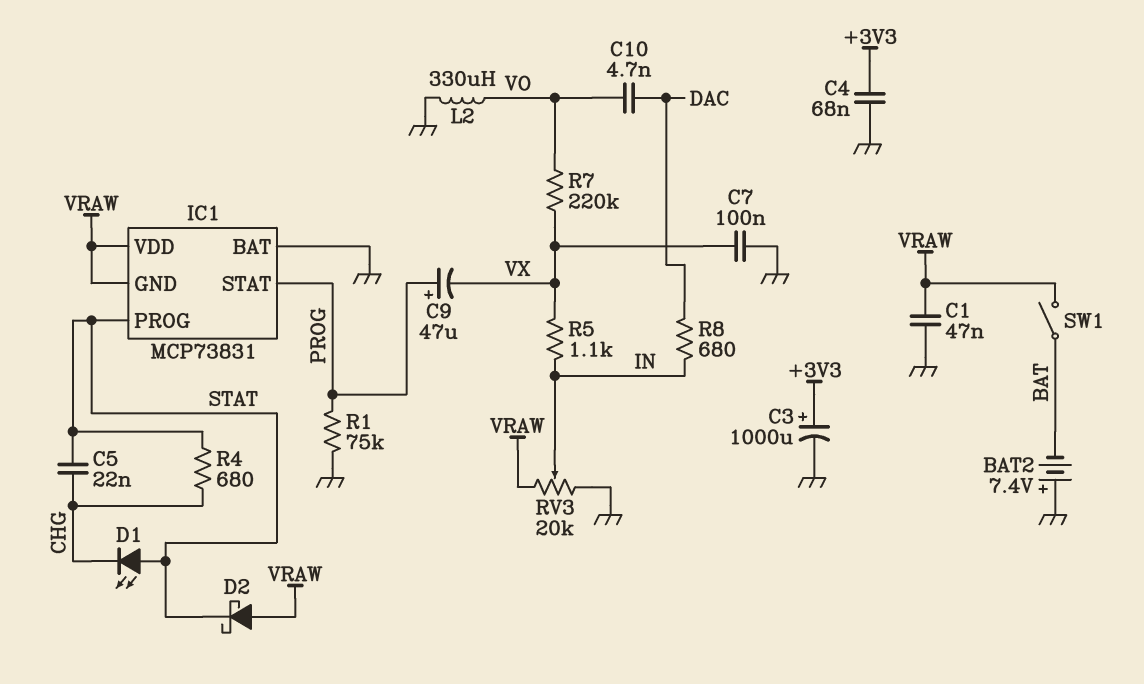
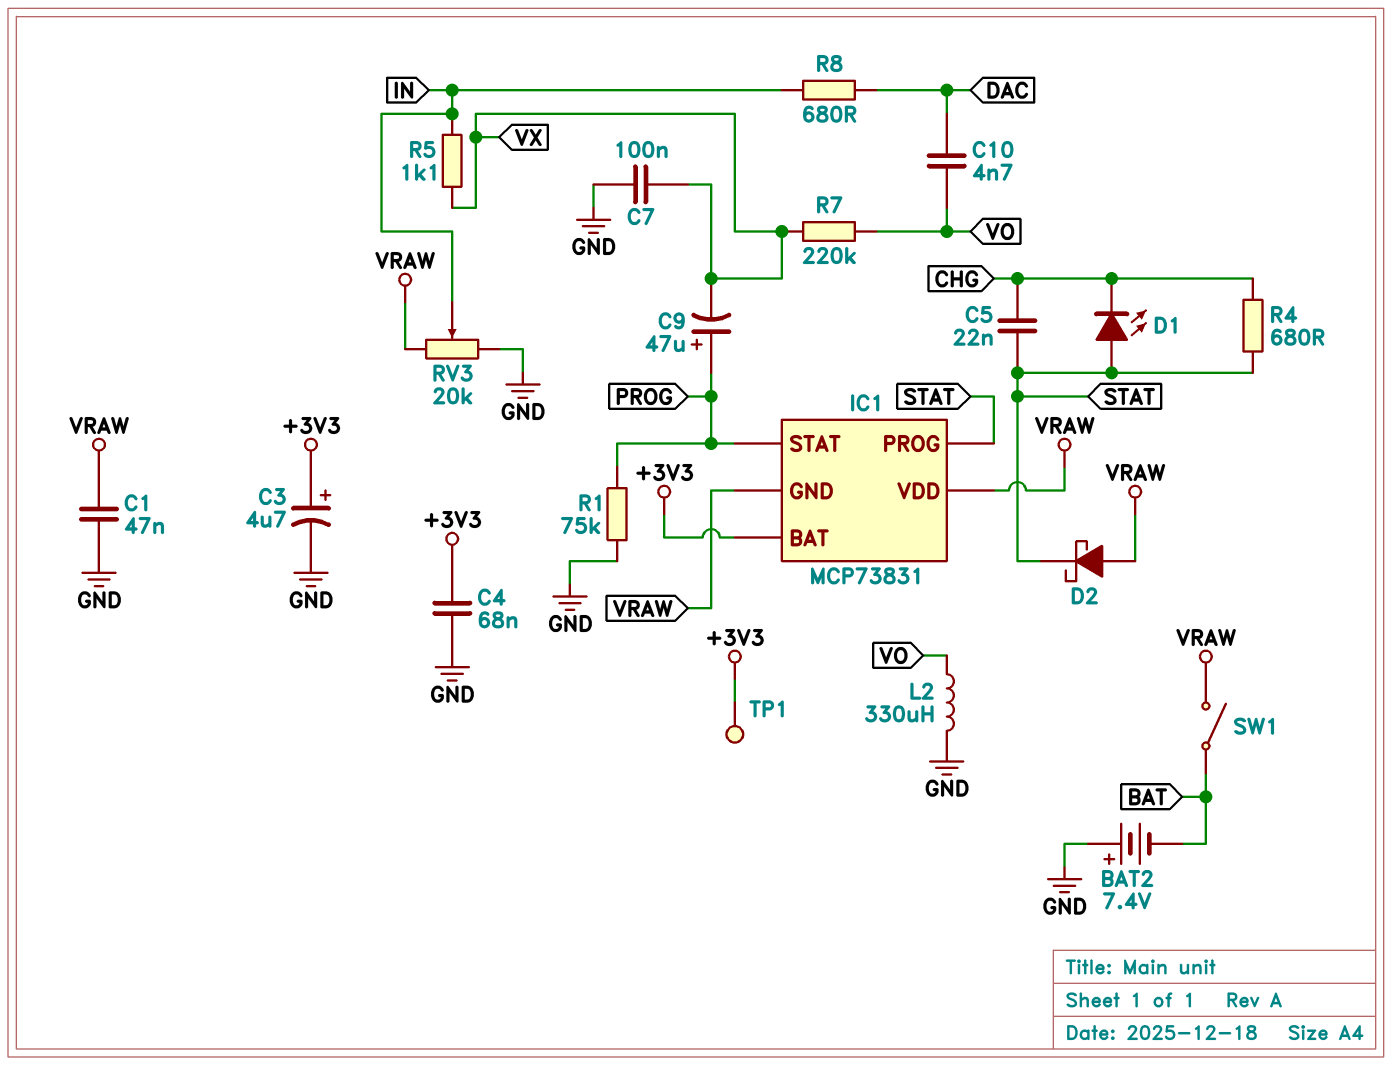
C3: 1000uF (plus +3V3, minus GND) -> 4.7uF (plus +3V3, minus GND)
IC1 pin BAT: GND -> +3V3
TP1: none -> test point (+3V3)

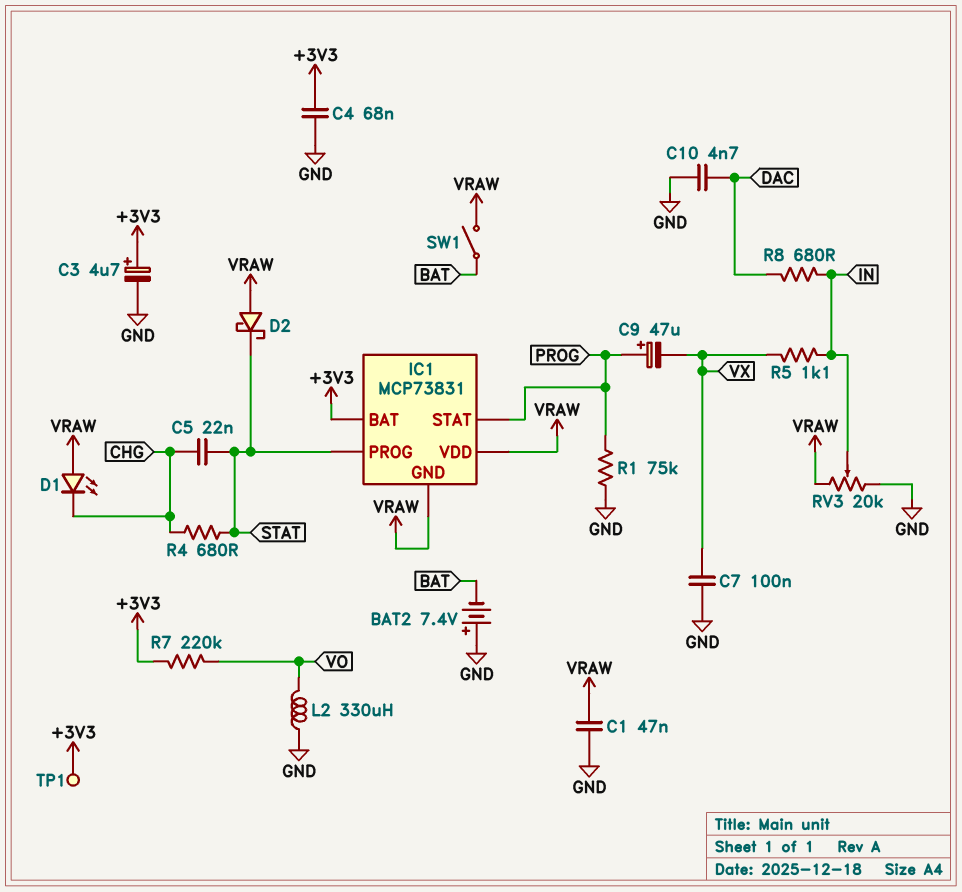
C10: 4.7nF (DAC, VO) -> 4.7nF (DAC, GND)
D1: LED (A STAT, K CHG) -> LED (A VRAW, K CHG)
R7: 220k (VO, VX) -> 220k (+3V3, VO)

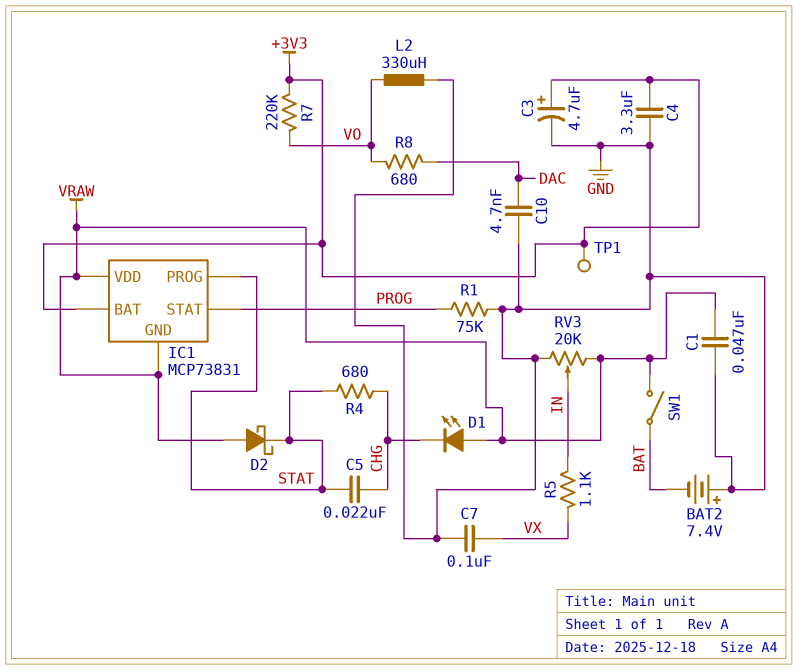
C4: 68nF (+3V3, GND) -> 3.3uF (+3V3, GND)
C9: 47uF (plus PROG, minus VX) -> none
R8: 680 (DAC, IN) -> 680 (DAC, VO)

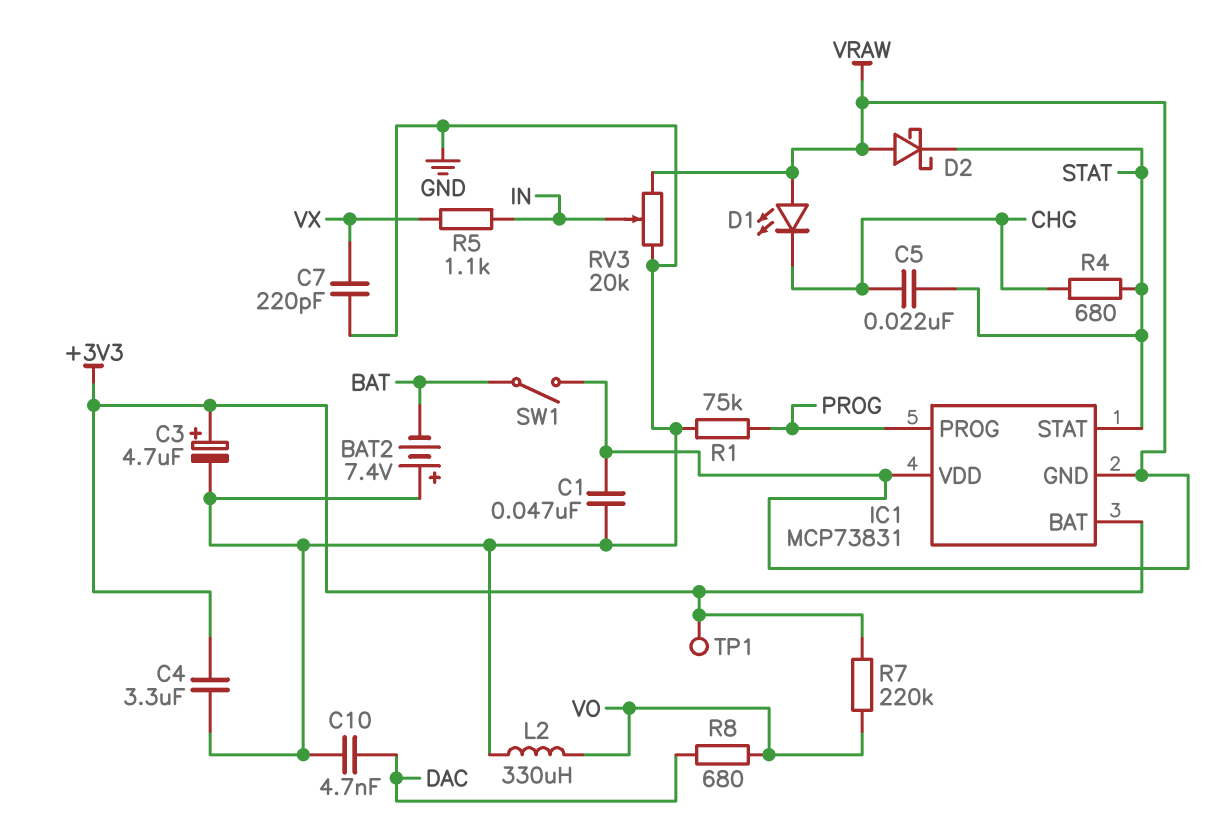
C7: 100nF (GND, VX) -> 220pF (GND, VX)
IC1 pin PROG: STAT -> PROG
IC1 pin STAT: PROG -> STAT

